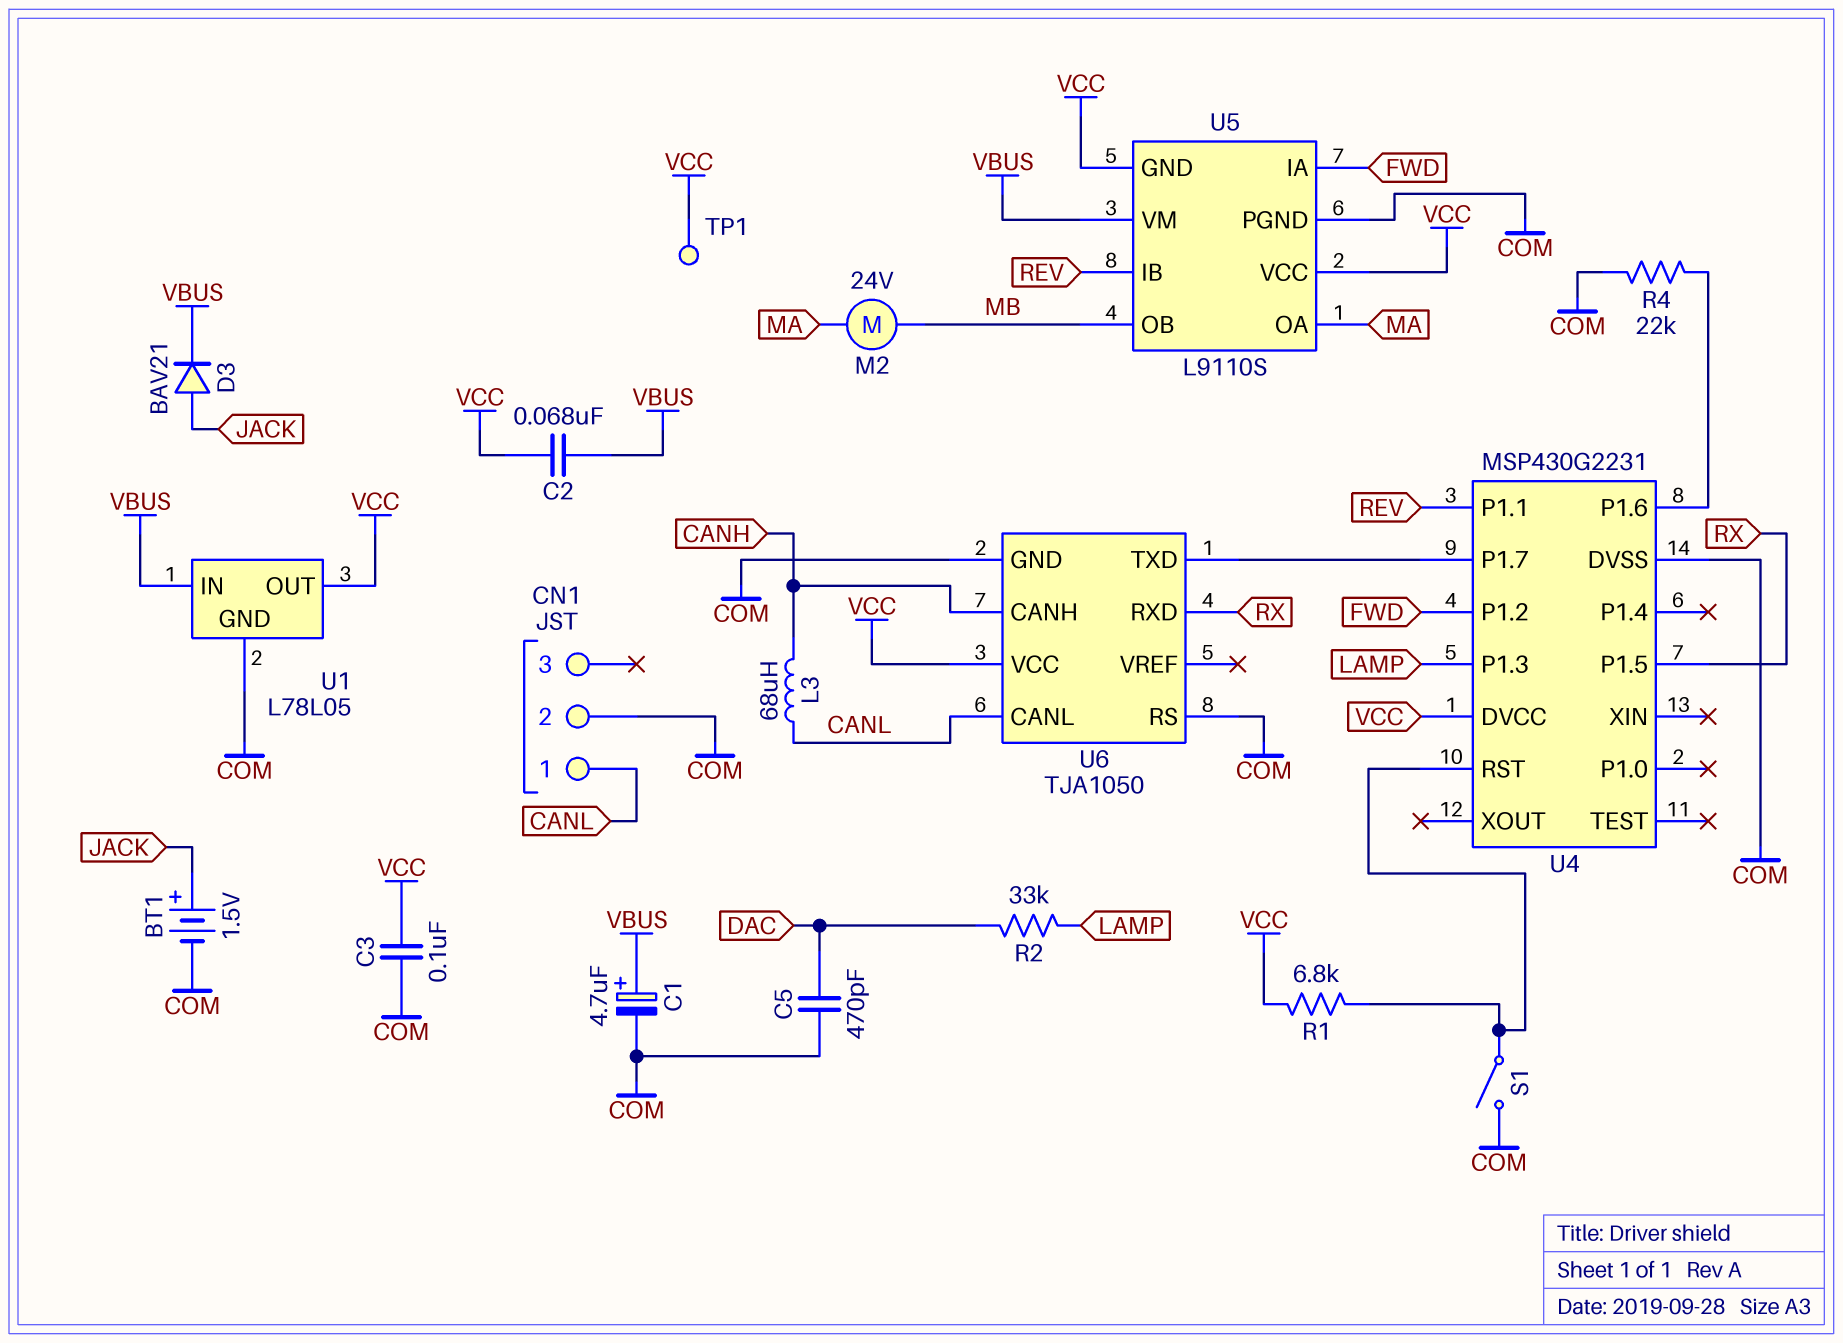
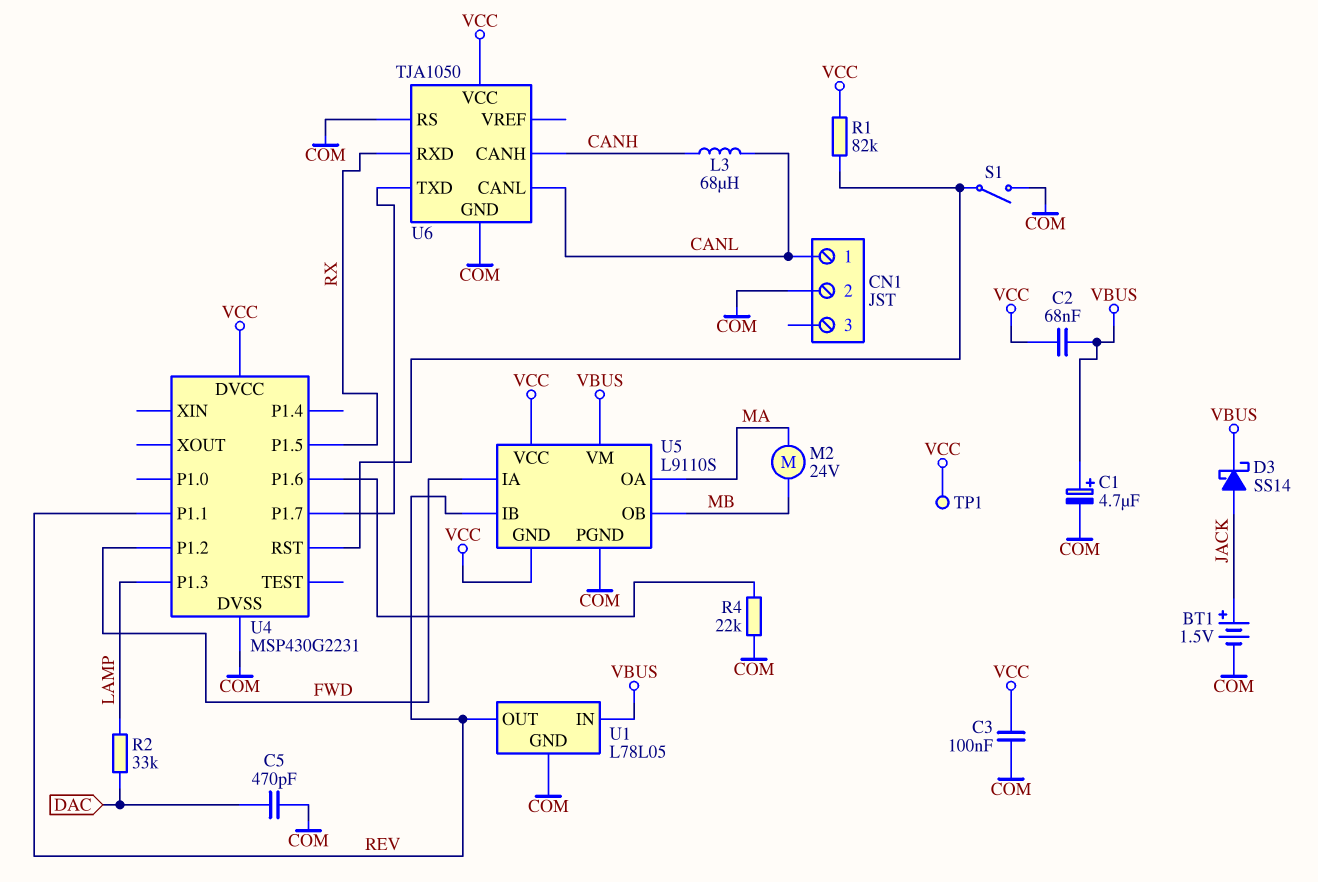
D3: diode BAV21 (A JACK, K VBUS) -> schottky SS14 (A JACK, K VBUS)
R1: 6.8k (U4/RST, VCC) -> 82k (U4/RST, VCC)
U1 pin OUT: VCC -> REV

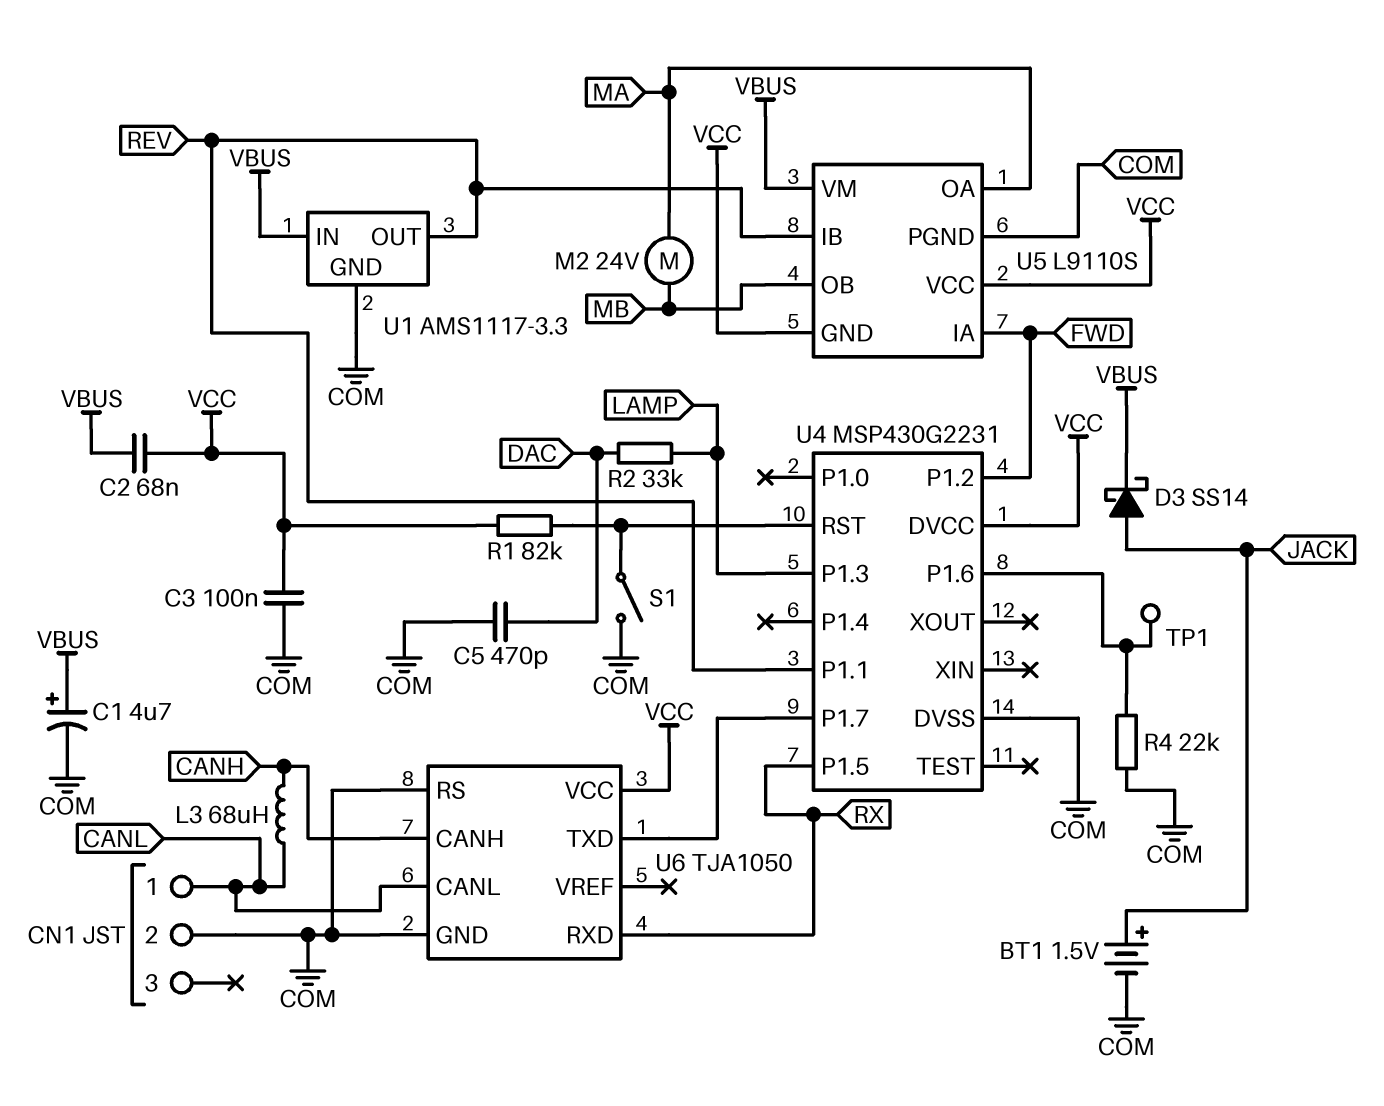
TP1: test point (VCC) -> test point (U4/P1.6)
U1: L78L05 -> AMS1117-3.3

